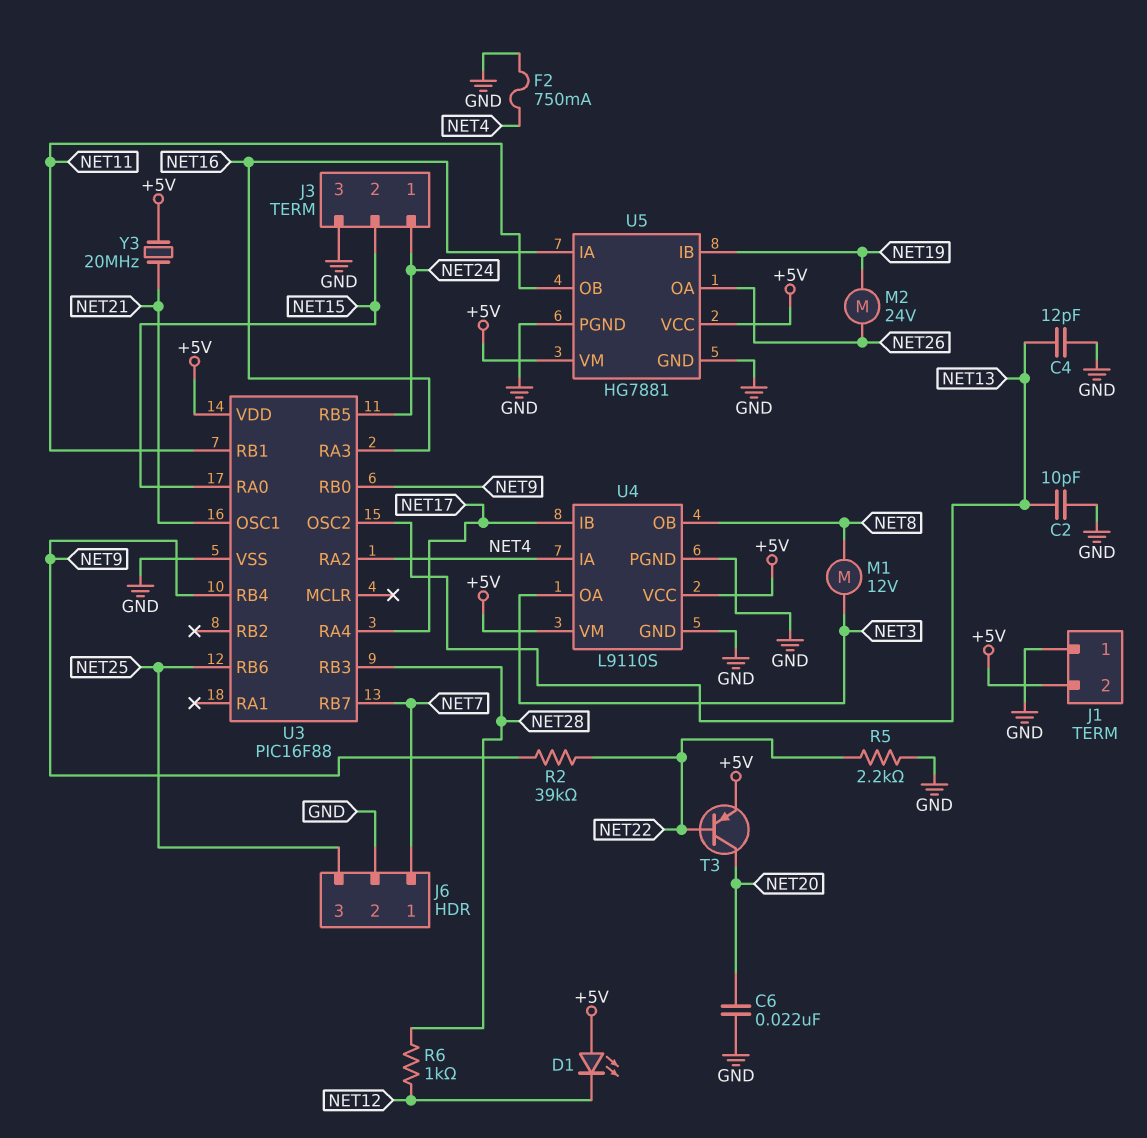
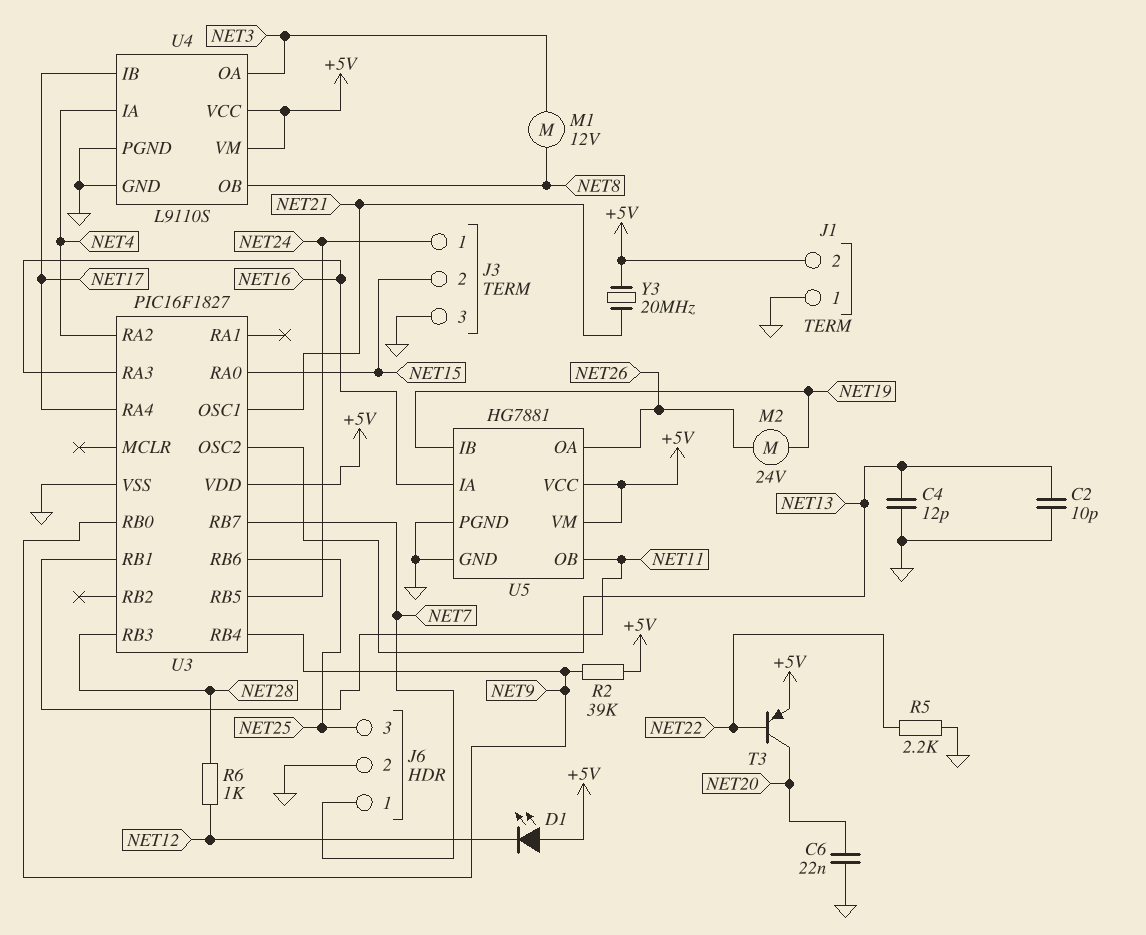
F2: 750mA (GND, NET4) -> none
R2: 39k (NET9, NET22) -> 39k (+5V, NET9)
U3: PIC16F88 -> PIC16F1827

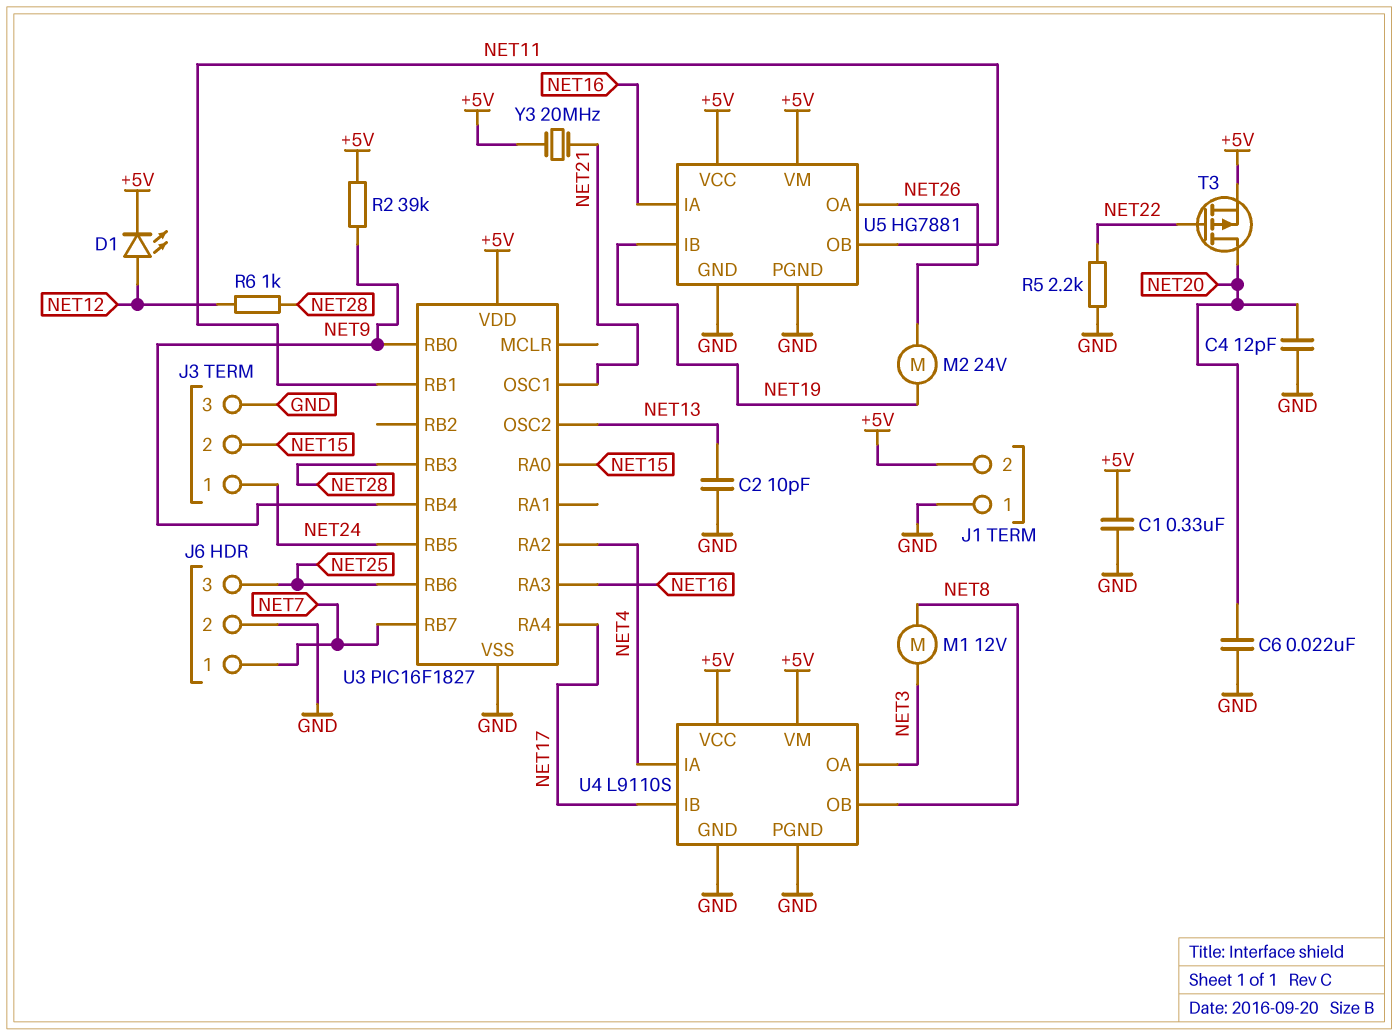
C1: none -> 330nF (+5V, GND)
C4: 12pF (GND, NET13) -> 12pF (GND, NET20)
D1: LED (A +5V, K NET12) -> LED (A NET12, K +5V)
T3: PNP (B NET22, C NET20, E +5V) -> PMOS (G NET22, D NET20, S +5V)

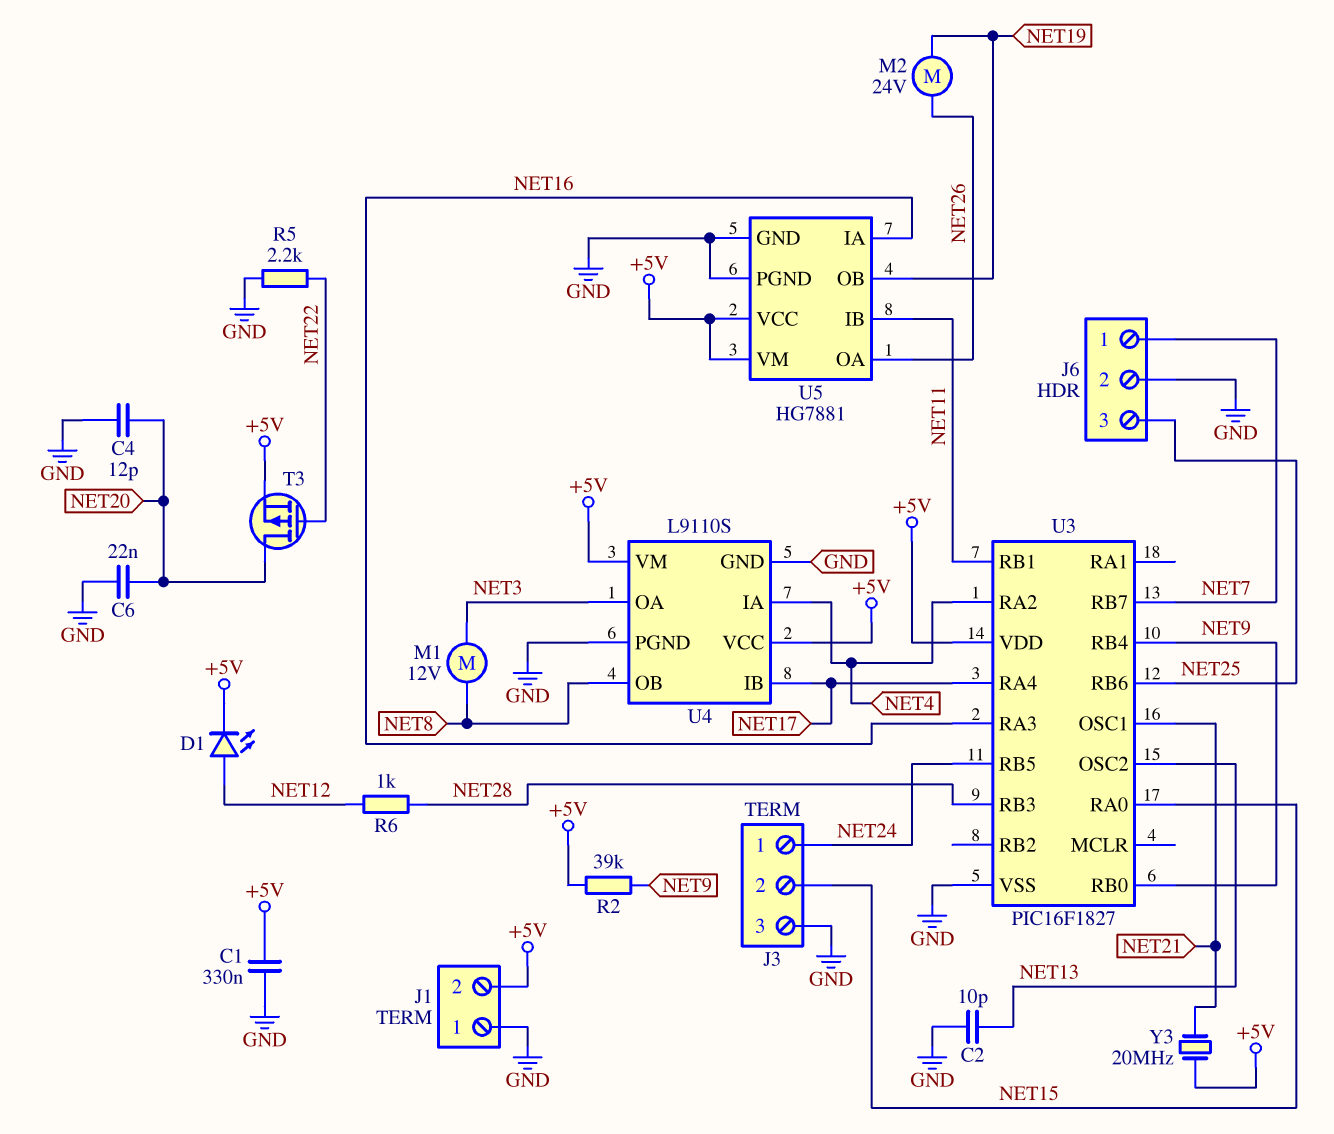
U5 pin IB: NET19 -> NET11
U5 pin OB: NET11 -> NET19

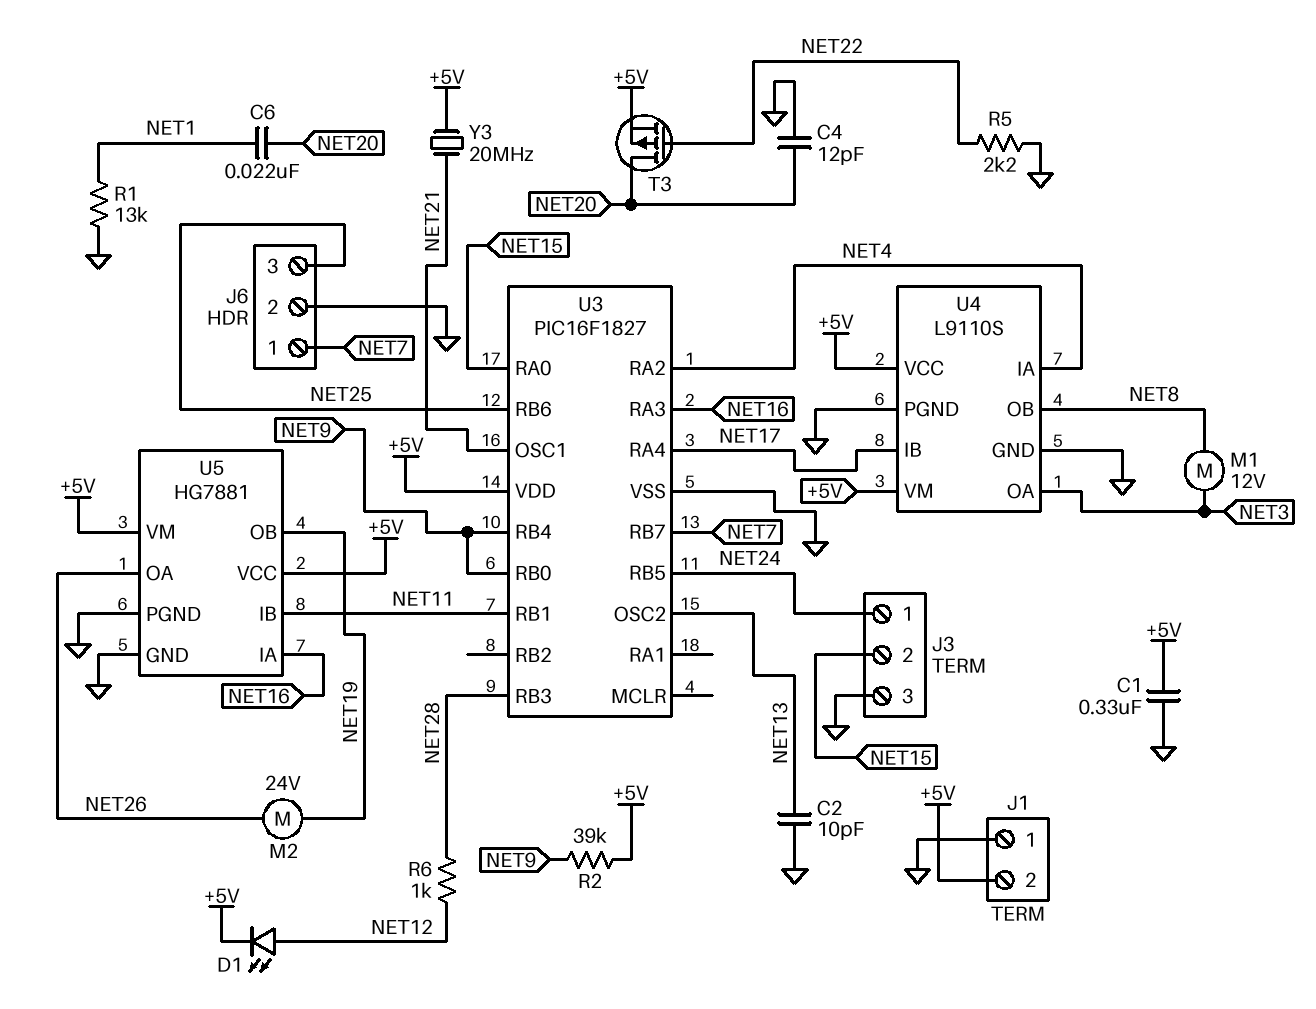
C6: 22nF (GND, NET20) -> 22nF (NET1, NET20)
R1: none -> 13k (GND, NET1)

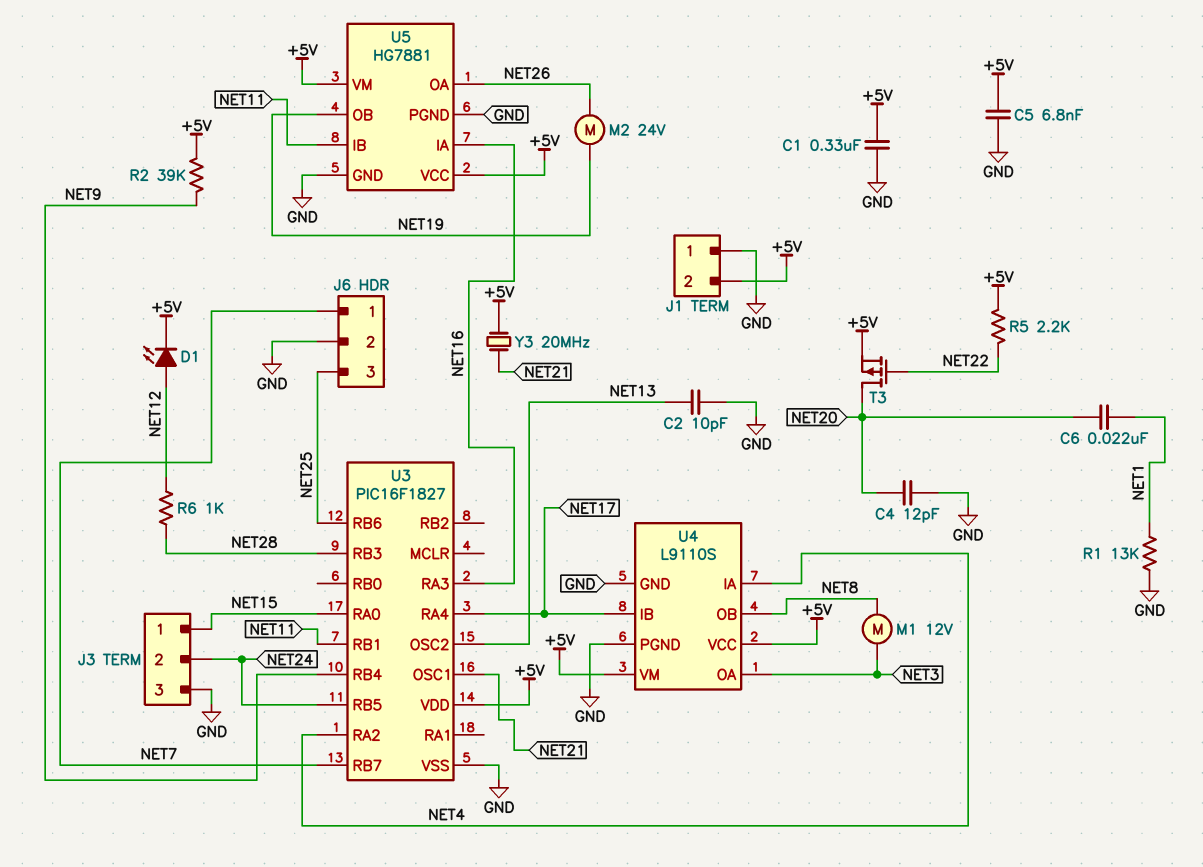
C5: none -> 6.8nF (+5V, GND)
J3 pin 1: NET24 -> NET15
J3 pin 2: NET15 -> NET24
R5: 2.2k (GND, NET22) -> 2.2k (+5V, NET22)
U3 pin RB0: NET9 -> none

